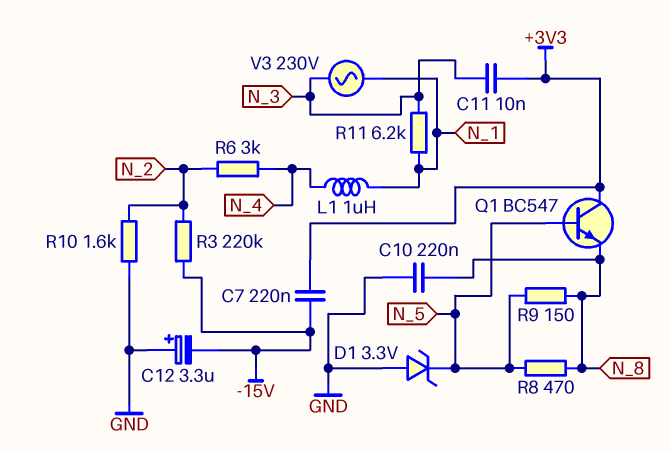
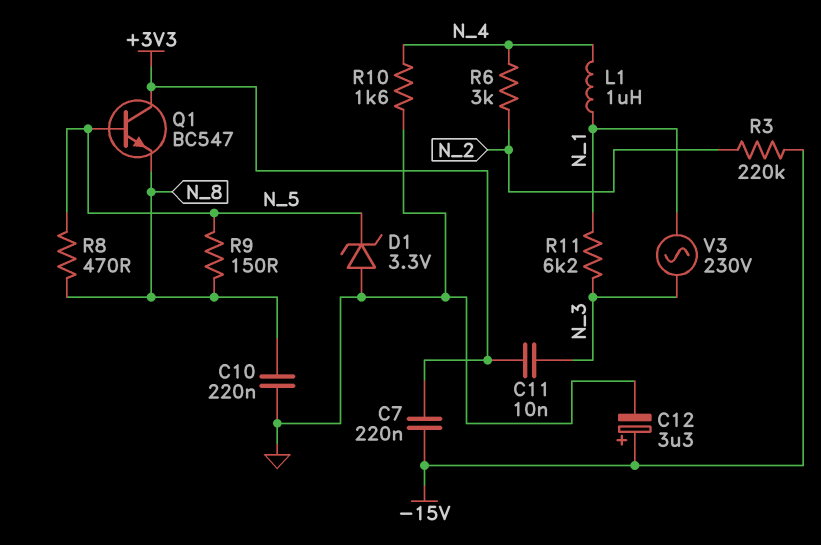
C12: 3.3uF (plus GND, minus -15V) -> 3.3uF (plus -15V, minus GND)
R10: 1.6k (GND, N_2) -> 1.6k (GND, N_4)

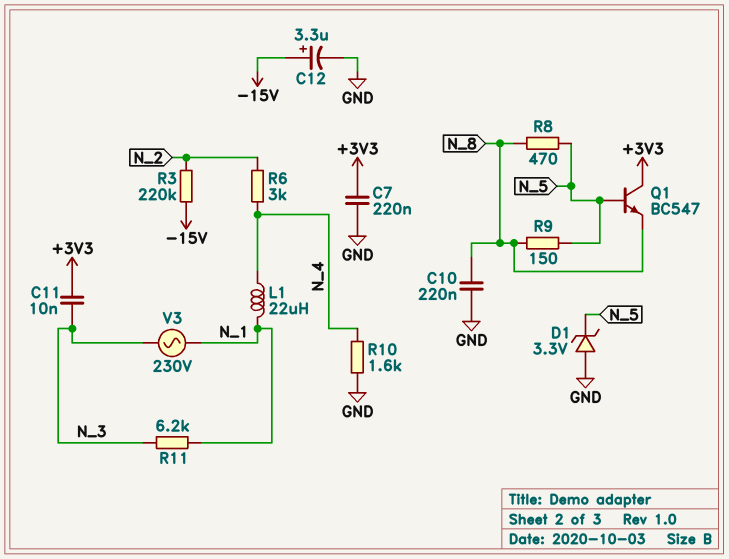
C7: 220nF (+3V3, -15V) -> 220nF (+3V3, GND)
L1: 1uH (N_1, N_4) -> 22uH (N_1, N_4)

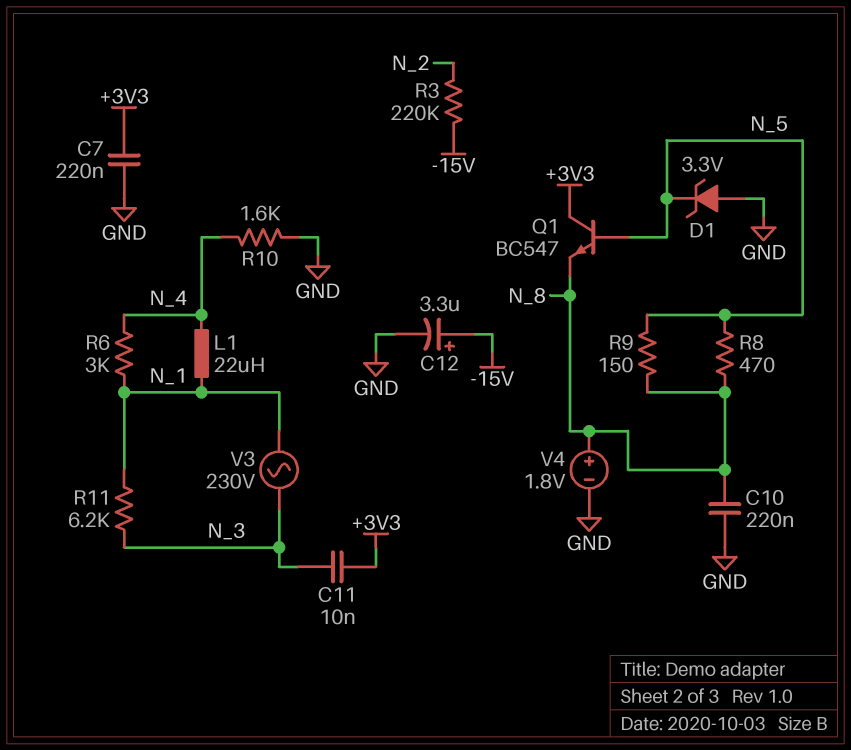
R6: 3k (N_2, N_4) -> 3k (N_1, N_4)
V4: none -> 1.8V (plus N_8, minus GND)

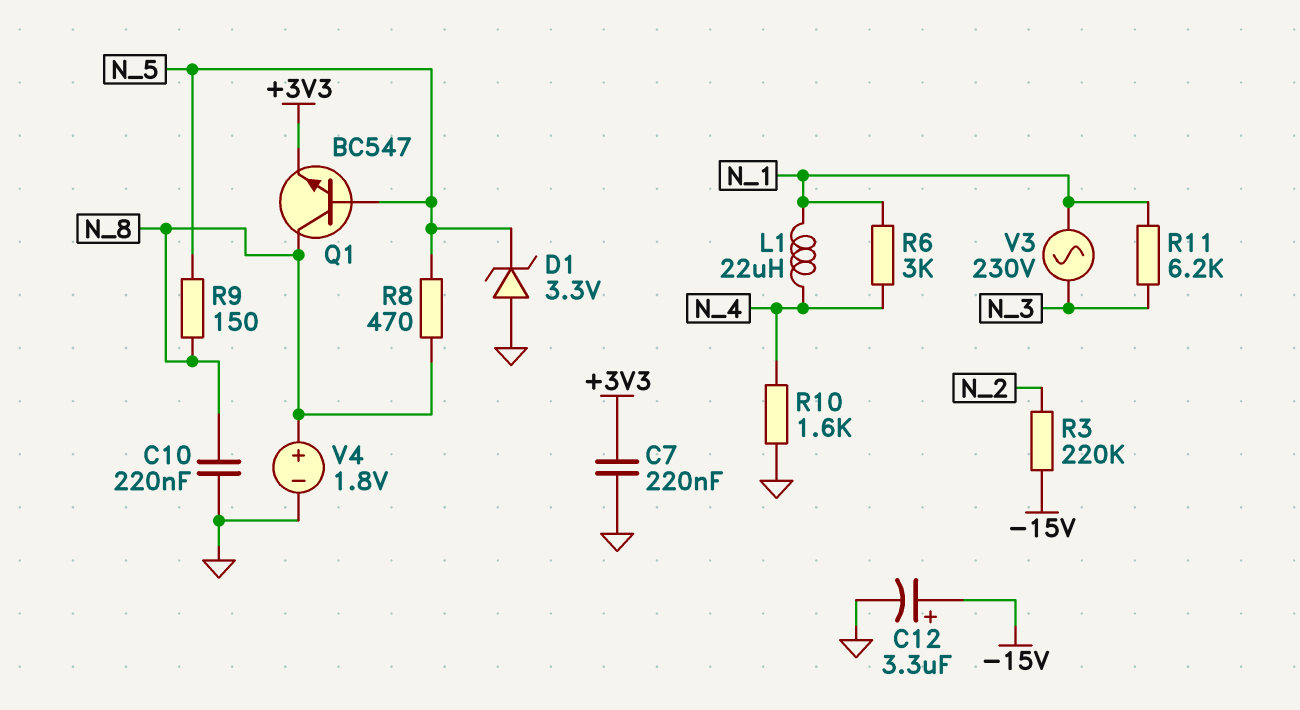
C11: 10nF (+3V3, N_3) -> none
Q1: NPN BC547 (B N_5, C +3V3, E N_8) -> NPN BC547 (B N_5, C N_8, E +3V3)

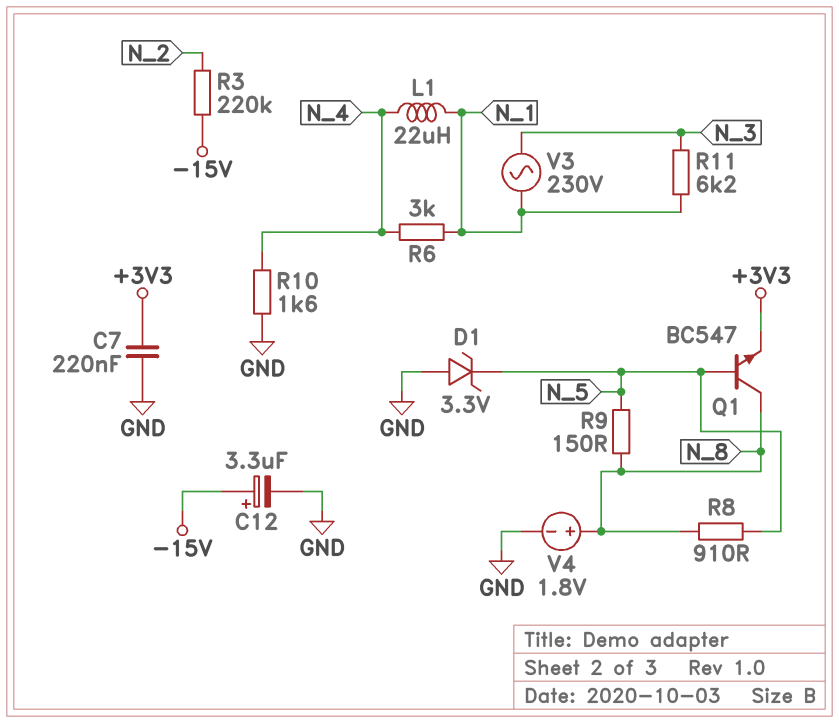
C10: 220nF (GND, N_8) -> none
R8: 470 (N_5, N_8) -> 910 (N_5, N_8)

